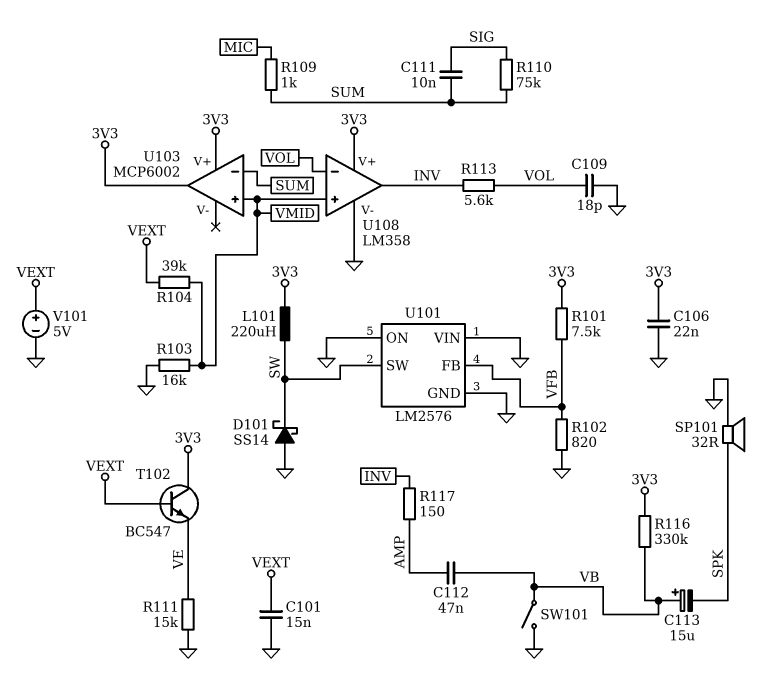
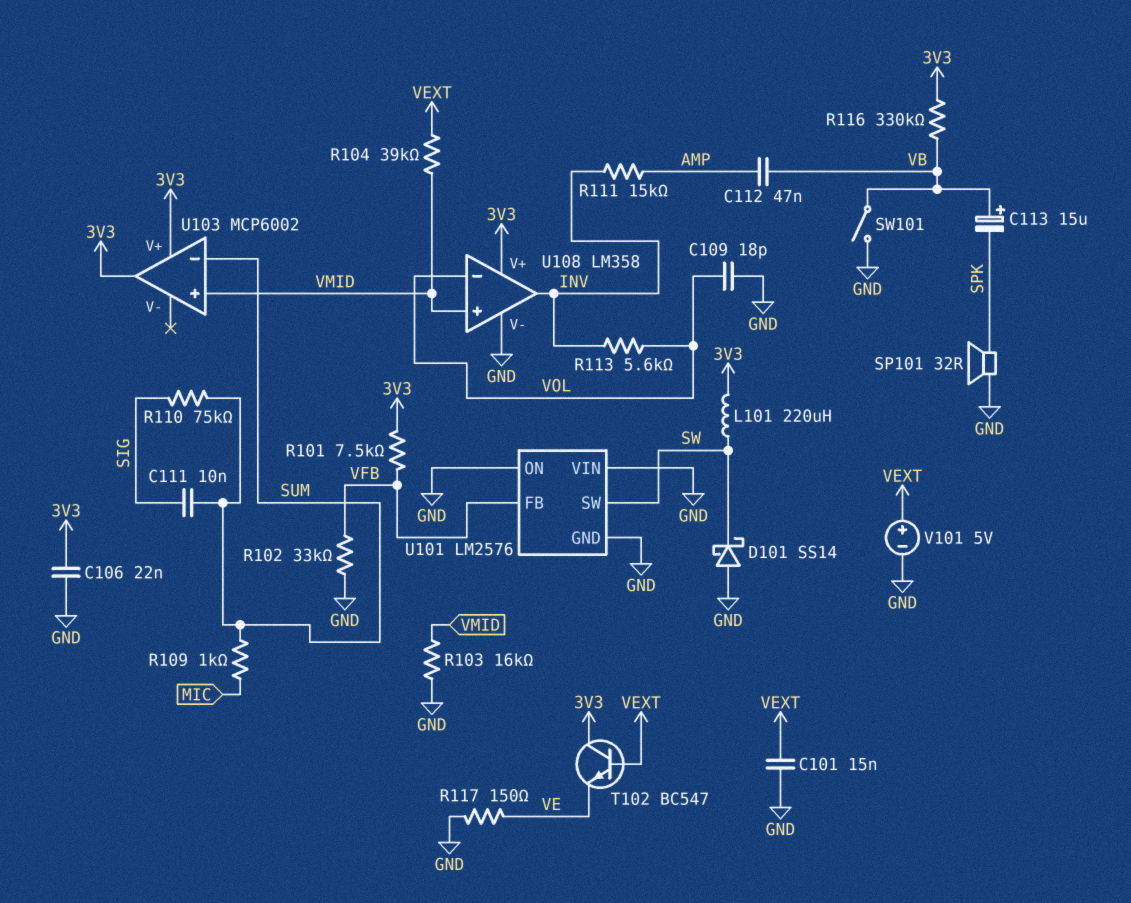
R102: 820 (GND, VFB) -> 33k (GND, VFB)
R111: 15k (GND, VE) -> 15k (AMP, INV)
R117: 150 (AMP, INV) -> 150 (GND, VE)

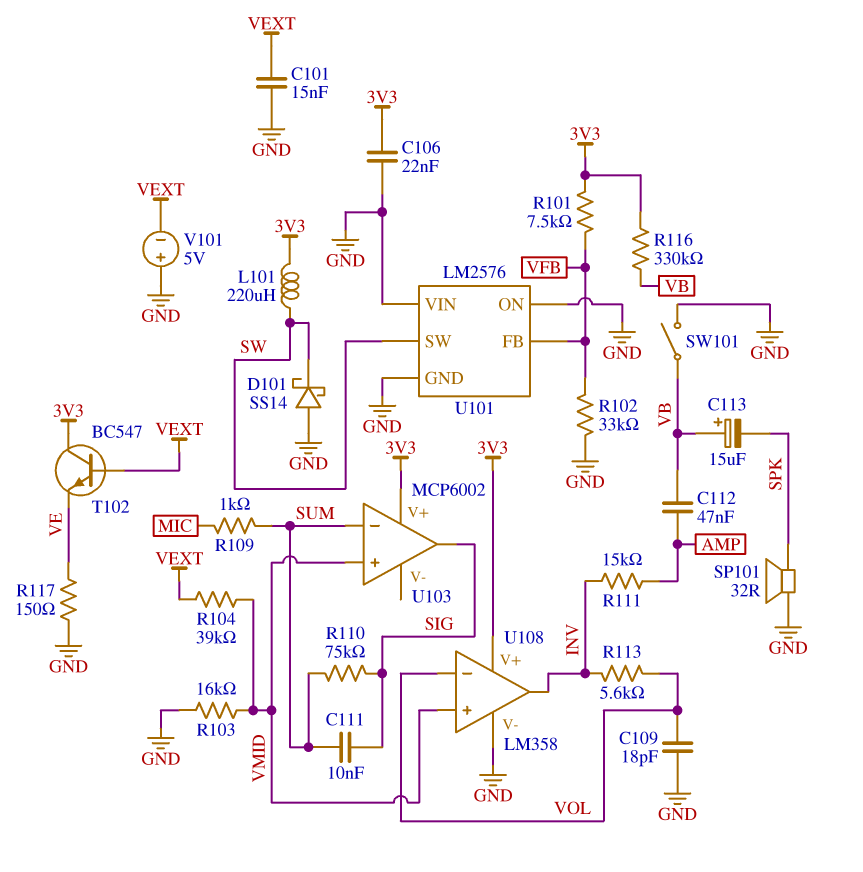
U103 pin out: 3V3 -> SIG
V101: 5V (plus VEXT, minus GND) -> 5V (plus GND, minus VEXT)

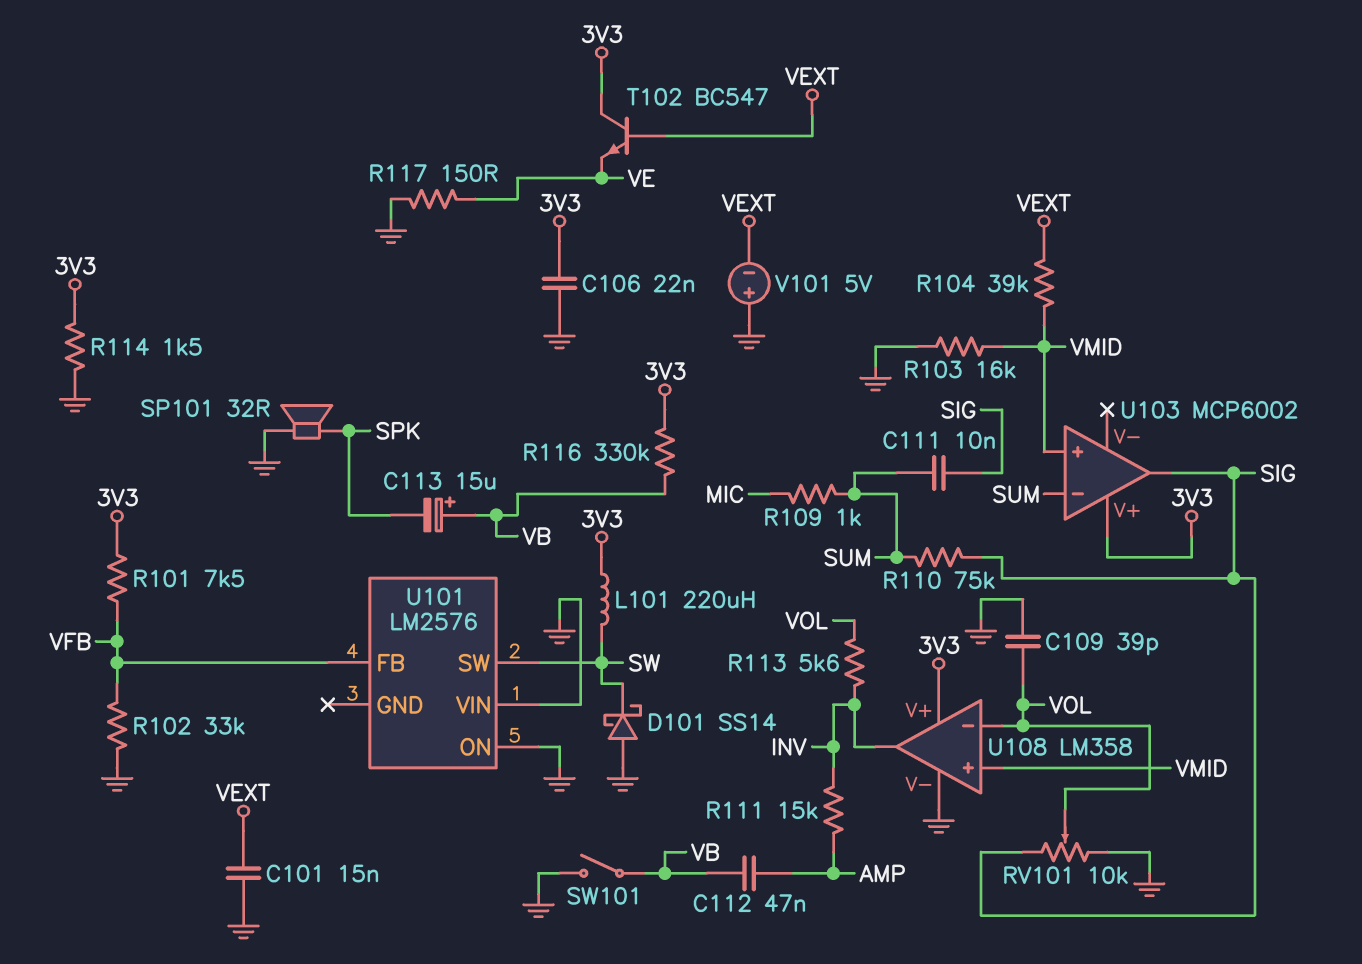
C109: 18pF (GND, VOL) -> 39pF (GND, VOL)
R114: none -> 1.5k (3V3, GND)
RV101: none -> 10k (GND, SIG, wiper VOL)
U101 pin GND: GND -> none

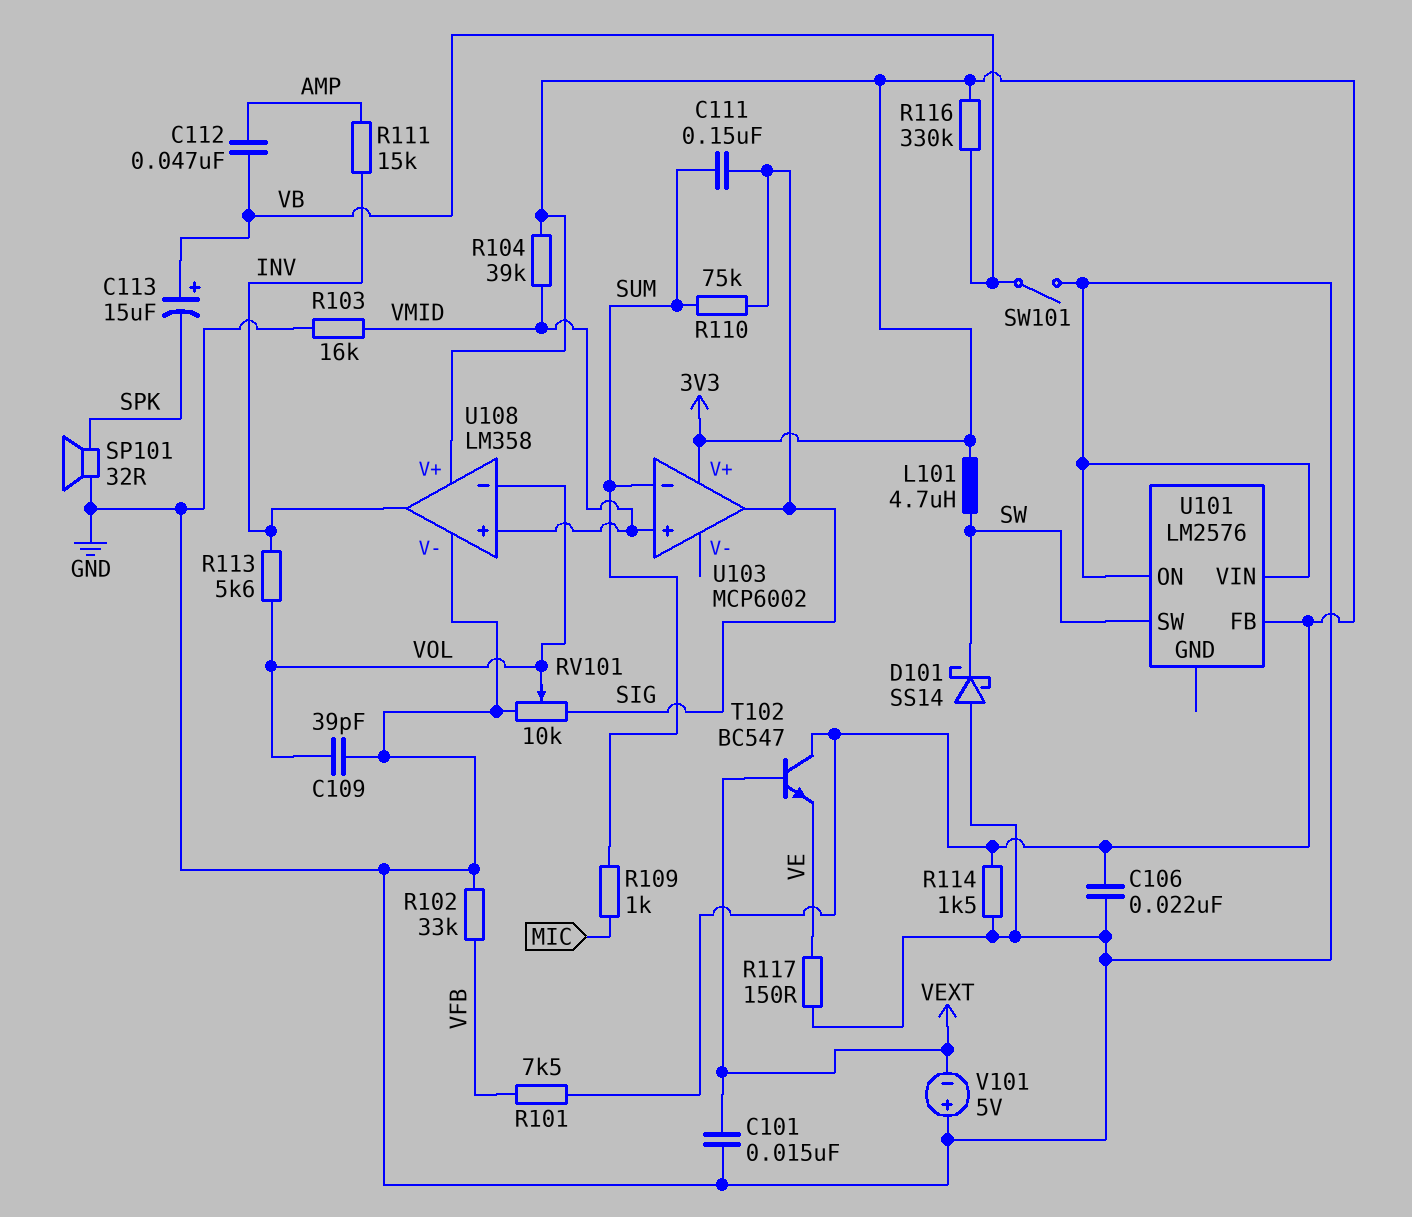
C111: 10nF (SIG, SUM) -> 150nF (SIG, SUM)
L101: 220uH (3V3, SW) -> 4.7uH (3V3, SW)
R104: 39k (VEXT, VMID) -> 39k (3V3, VMID)
U101 pin FB: VFB -> 3V3

